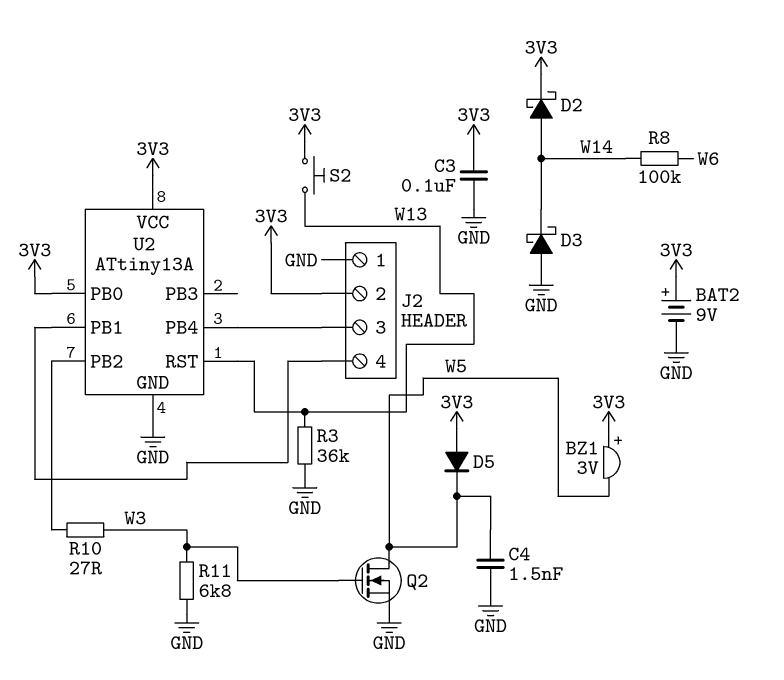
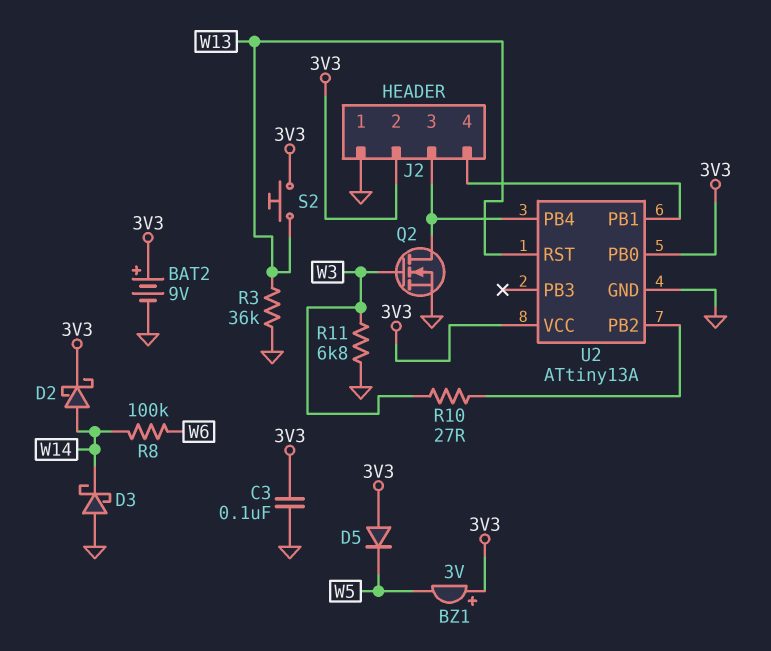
C4: 1.5nF (GND, W5) -> none
Q2: NMOS (G W3, D W5, S GND) -> NMOS (G W3, D J2/3, S GND)

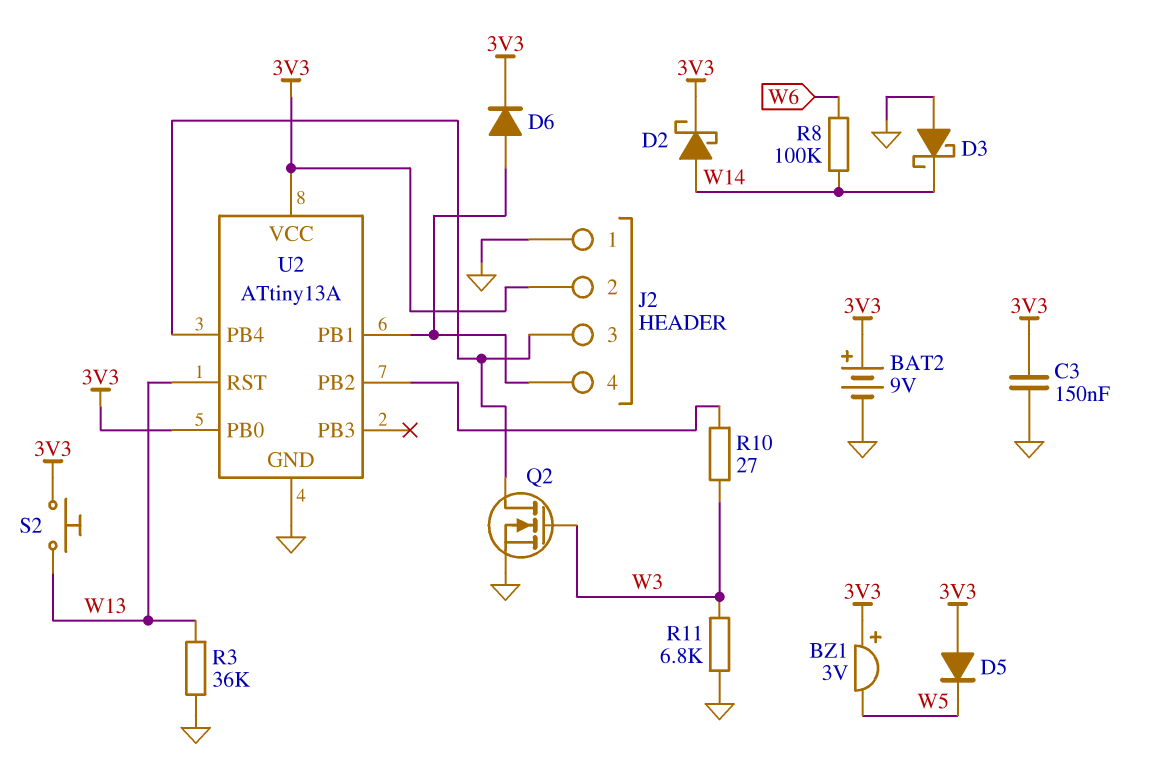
C3: 100nF (3V3, GND) -> 150nF (3V3, GND)
D6: none -> diode (A J2/4, K 3V3)

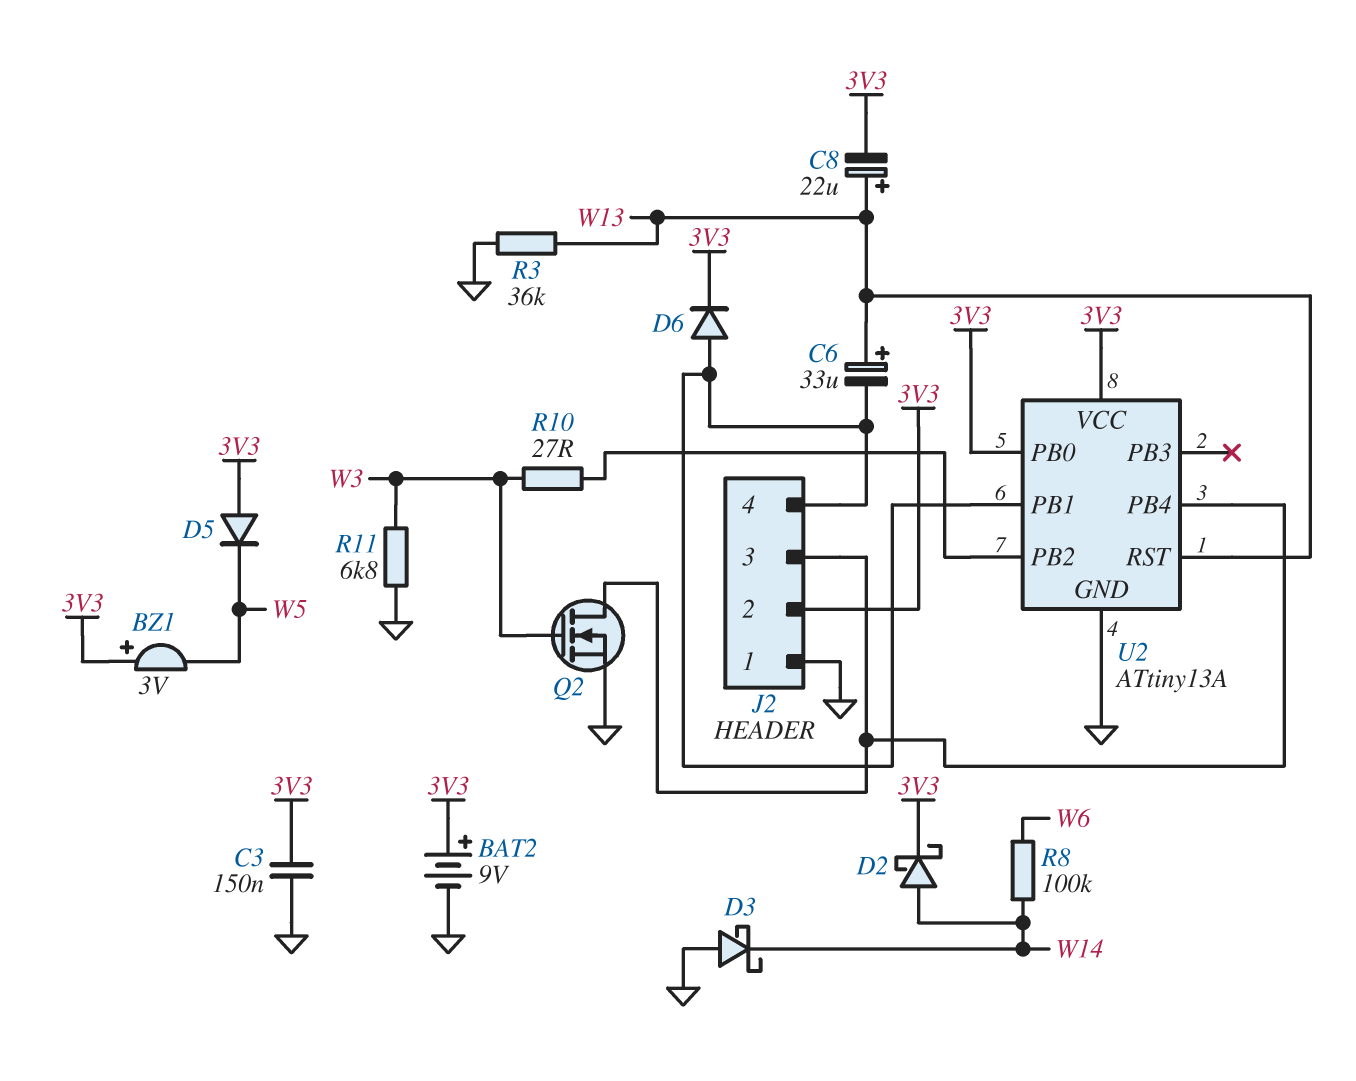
C6: none -> 33uF (plus W13, minus J2/4)
C8: none -> 22uF (plus W13, minus 3V3)
S2: button (3V3, W13) -> none

